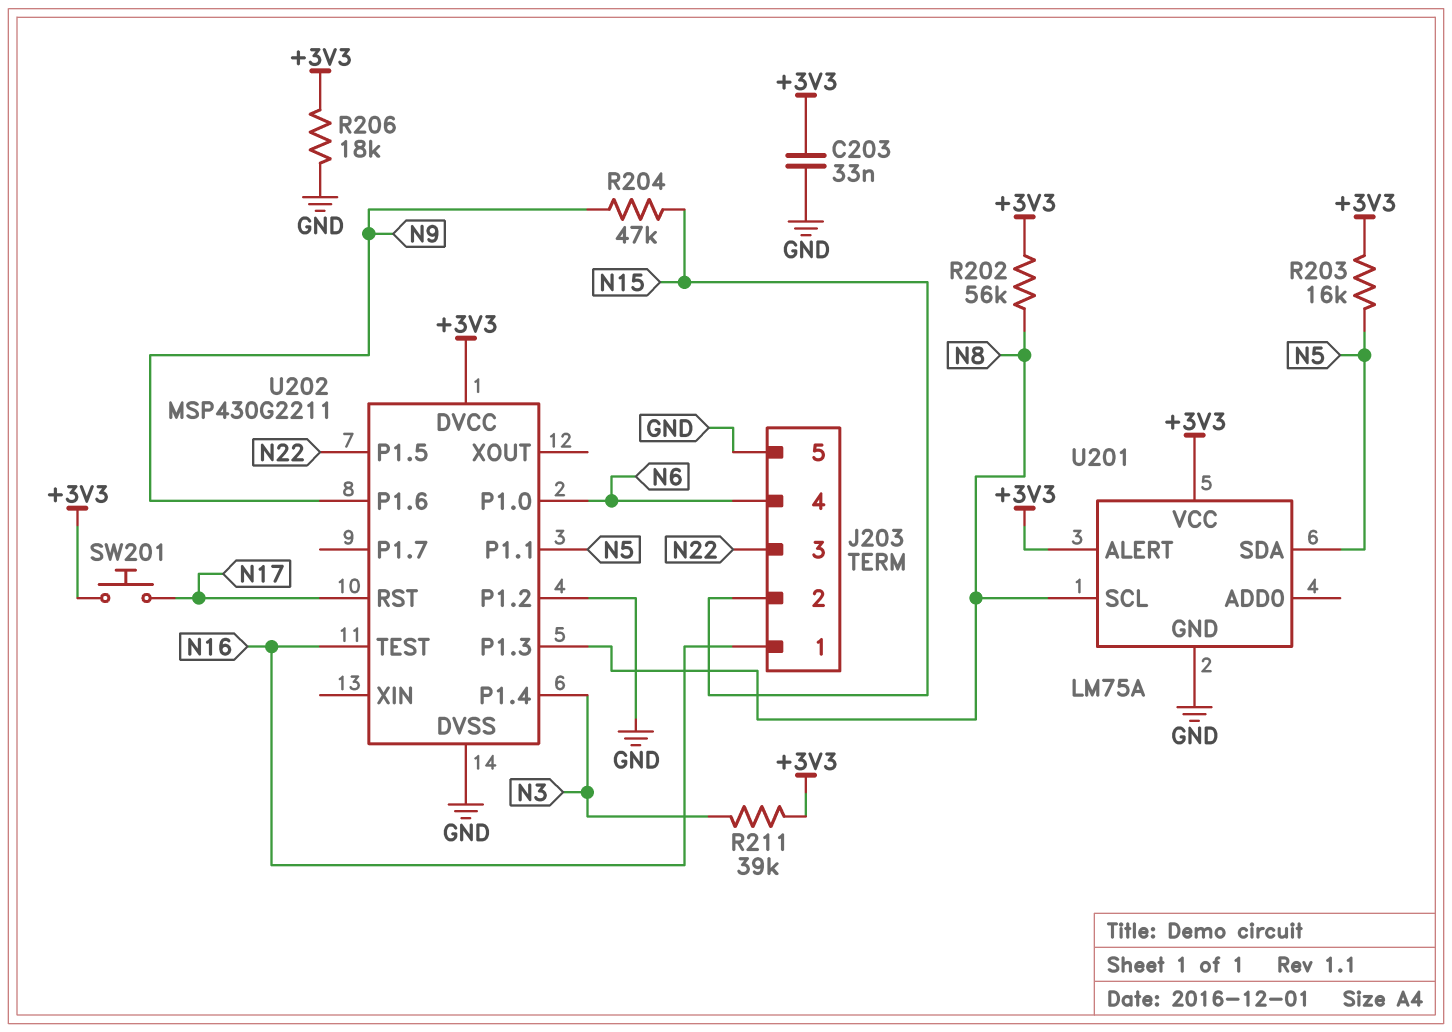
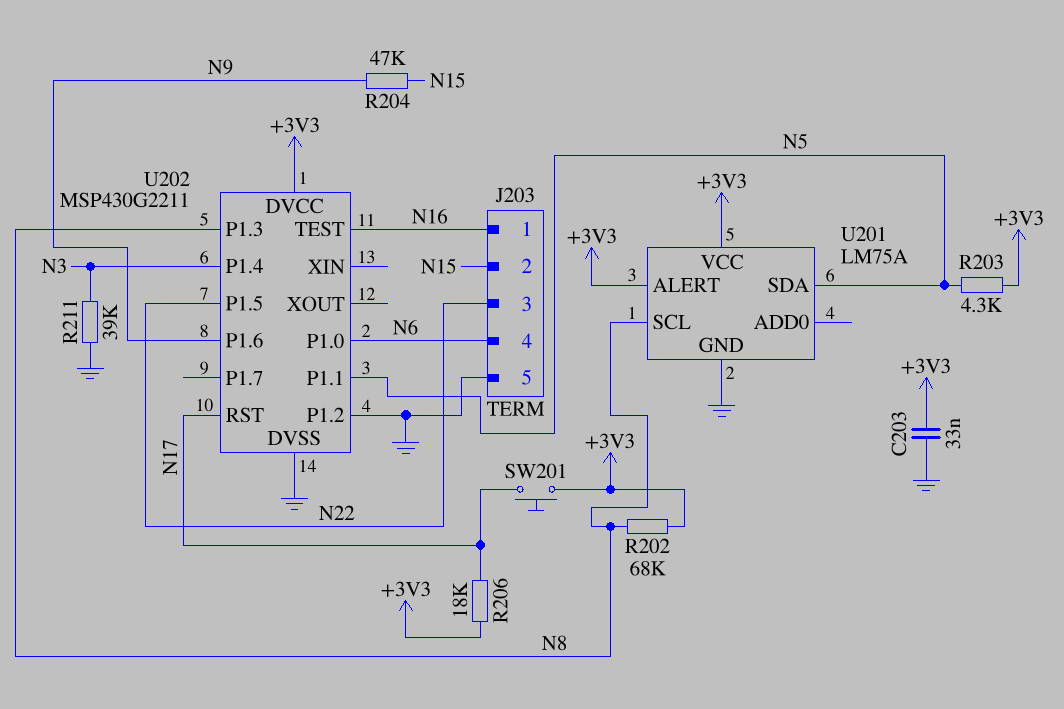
R202: 56k (+3V3, N8) -> 68k (+3V3, N8)
R203: 16k (+3V3, N5) -> 4.3k (+3V3, N5)
R206: 18k (+3V3, GND) -> 18k (+3V3, N17)
R211: 39k (+3V3, N3) -> 39k (GND, N3)

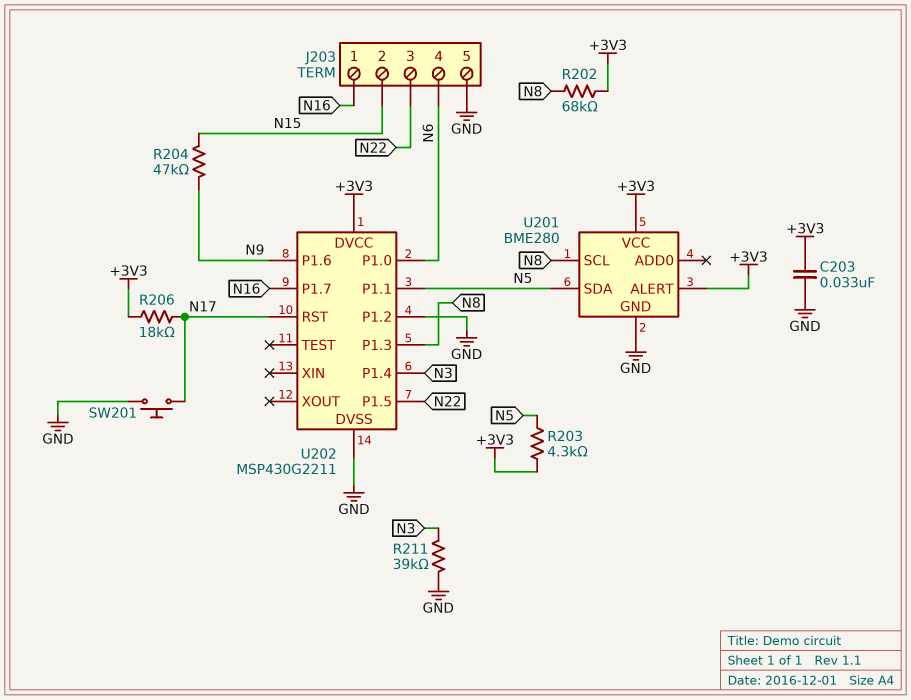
SW201: button (+3V3, N17) -> button (GND, N17)
U201: LM75A -> BME280
U202 pin P1.7: none -> N16
U202 pin TEST: N16 -> none

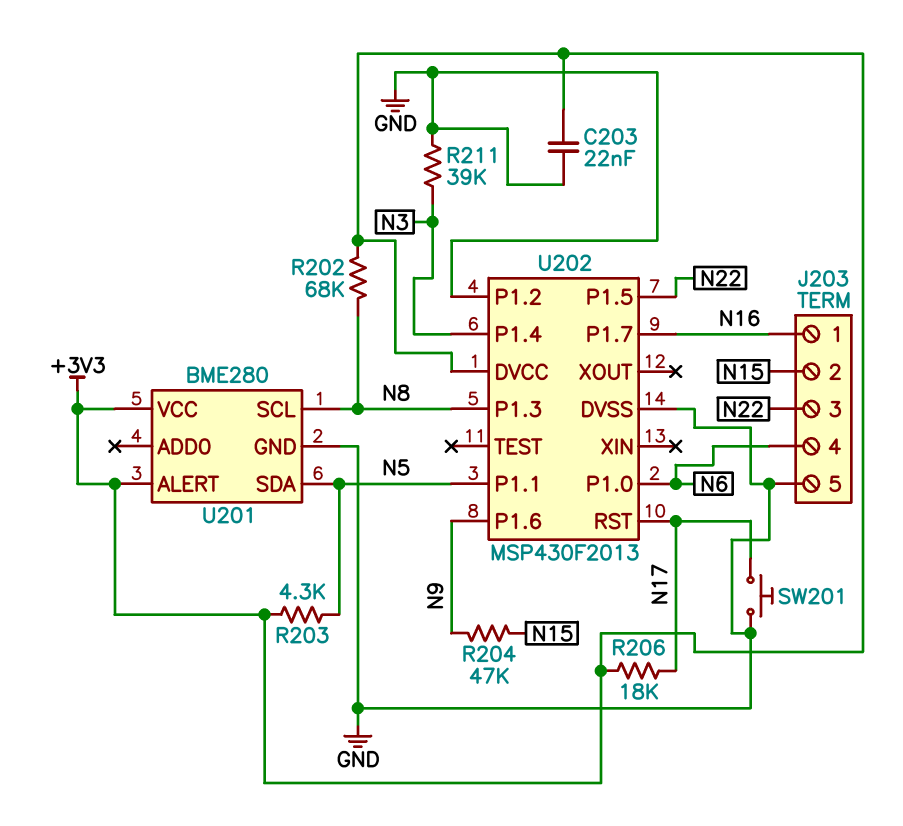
C203: 33nF (+3V3, GND) -> 22nF (+3V3, GND)
U202: MSP430G2211 -> MSP430F2013

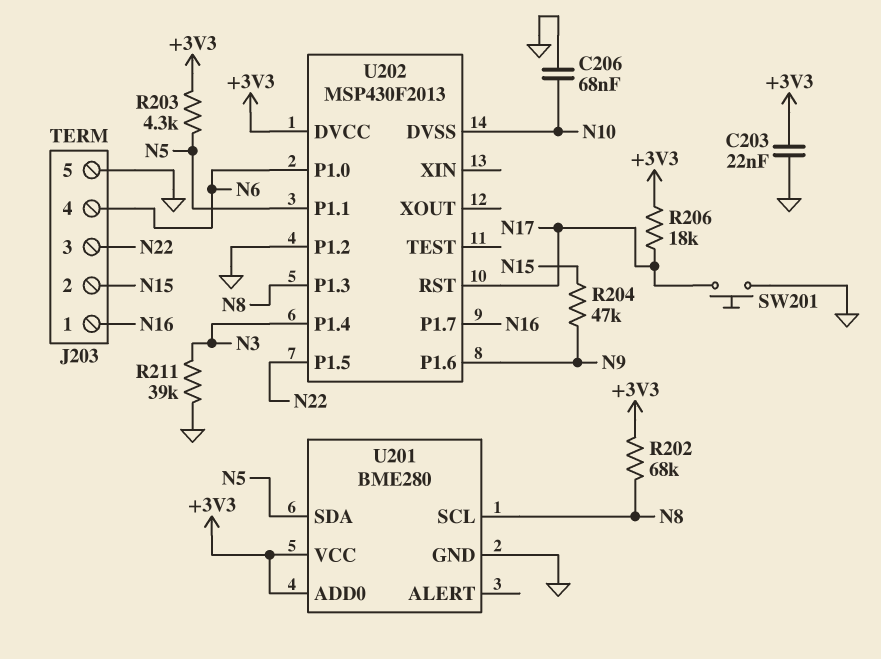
C206: none -> 68nF (GND, N10)
U201 pin ADD0: none -> +3V3
U201 pin ALERT: +3V3 -> none
U202 pin DVSS: GND -> N10

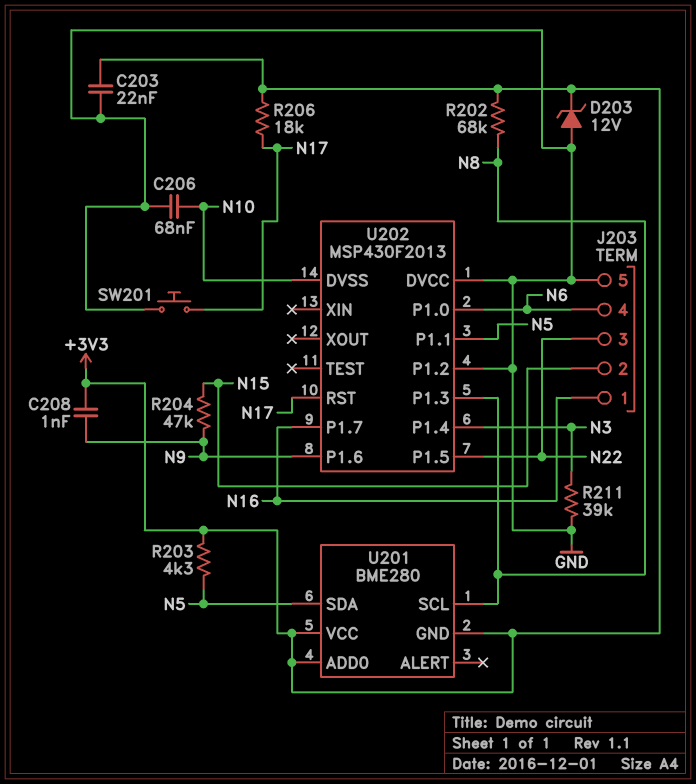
C208: none -> 1nF (+3V3, N9)
D203: none -> zener 12V (A GND, K +3V3)
U201 pin GND: GND -> +3V3
U202 pin DVCC: +3V3 -> GND

